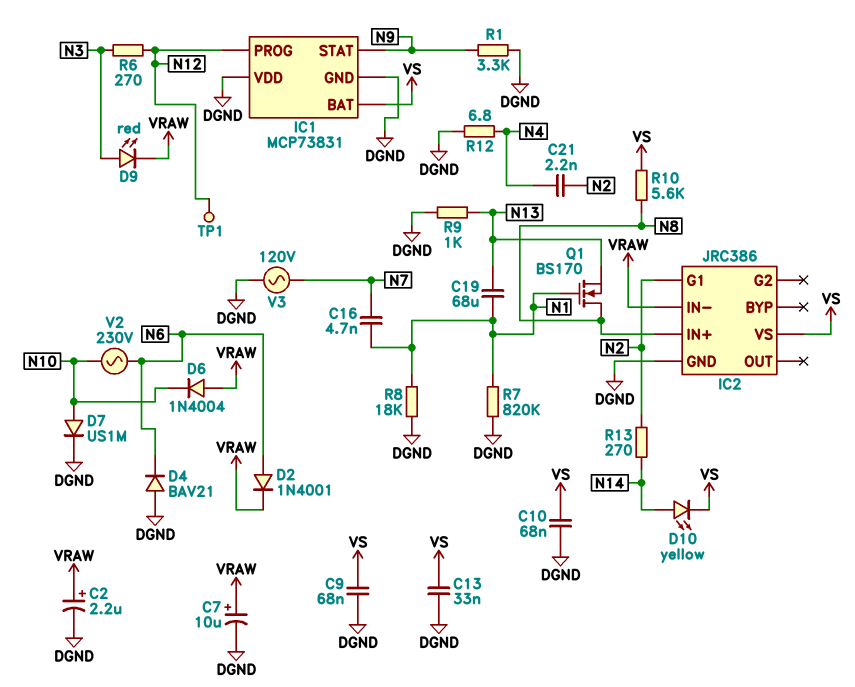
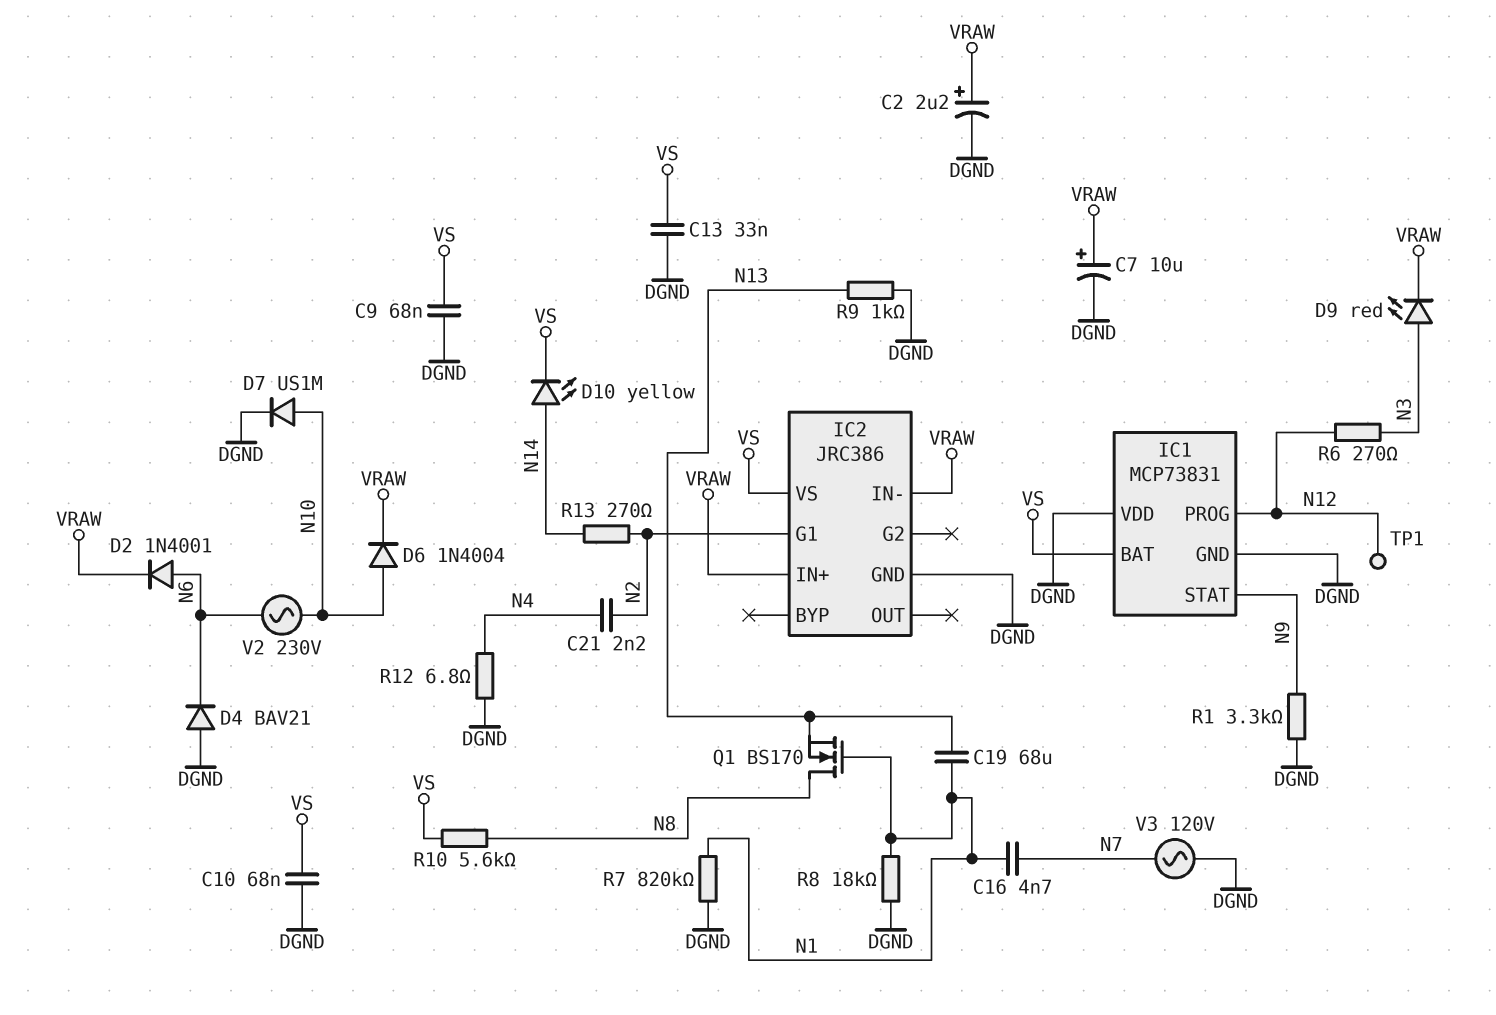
D6: diode 1N4004 (A VRAW, K N10) -> diode 1N4004 (A N10, K VRAW)
IC2 pin IN+: N8 -> VRAW

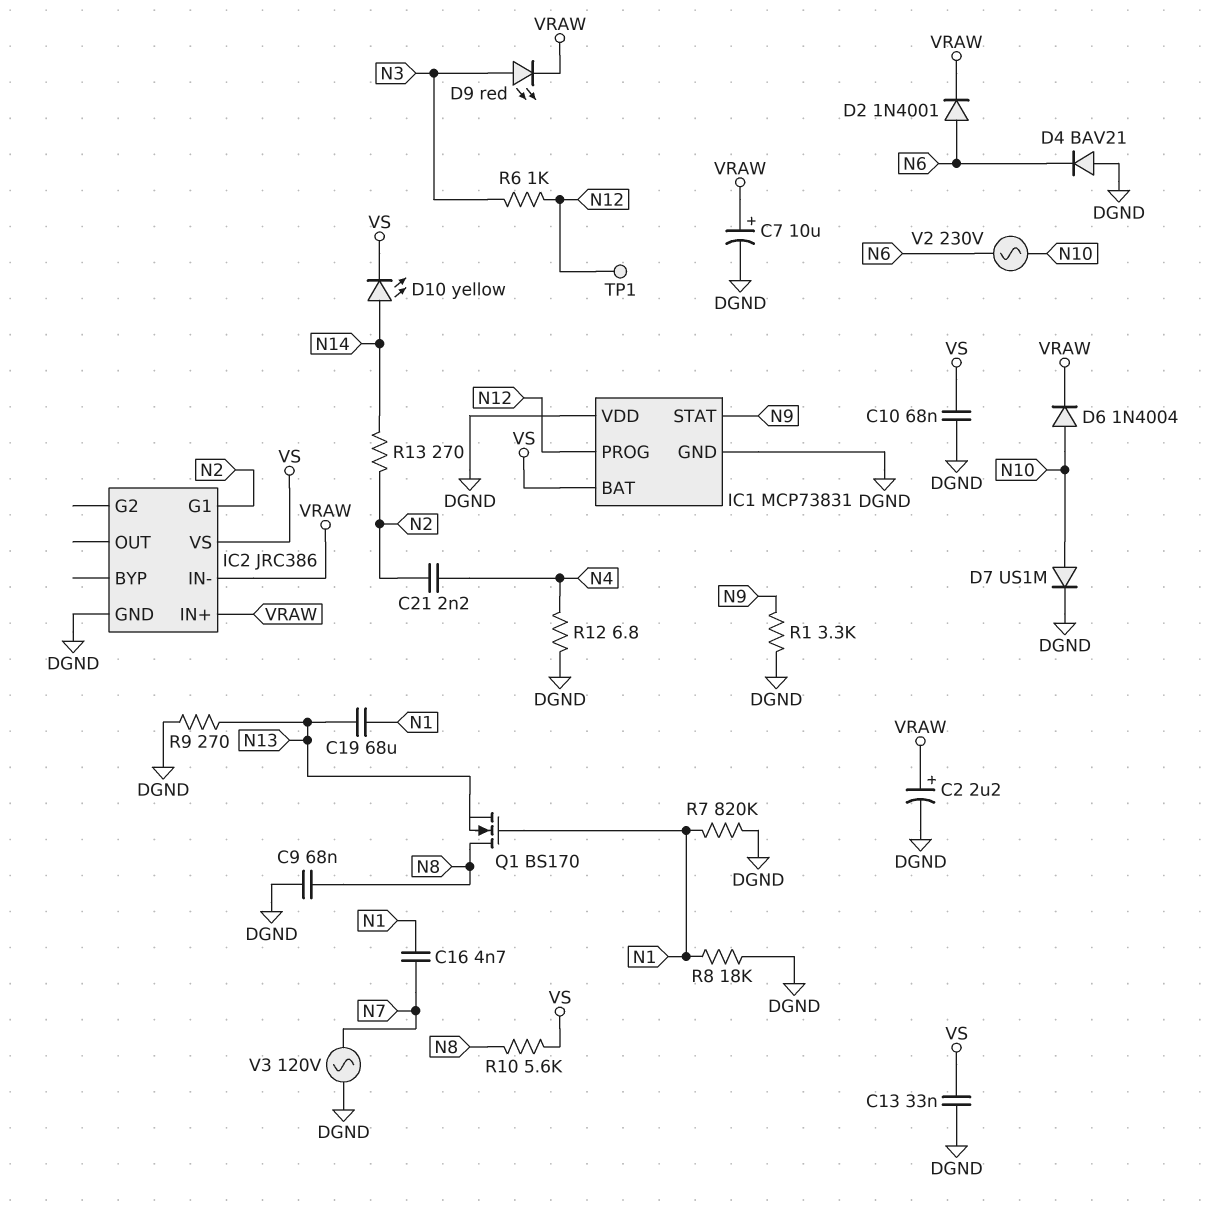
C9: 68nF (DGND, VS) -> 68nF (DGND, N8)
R6: 270 (N3, N12) -> 1k (N3, N12)
R9: 1k (DGND, N13) -> 270 (DGND, N13)

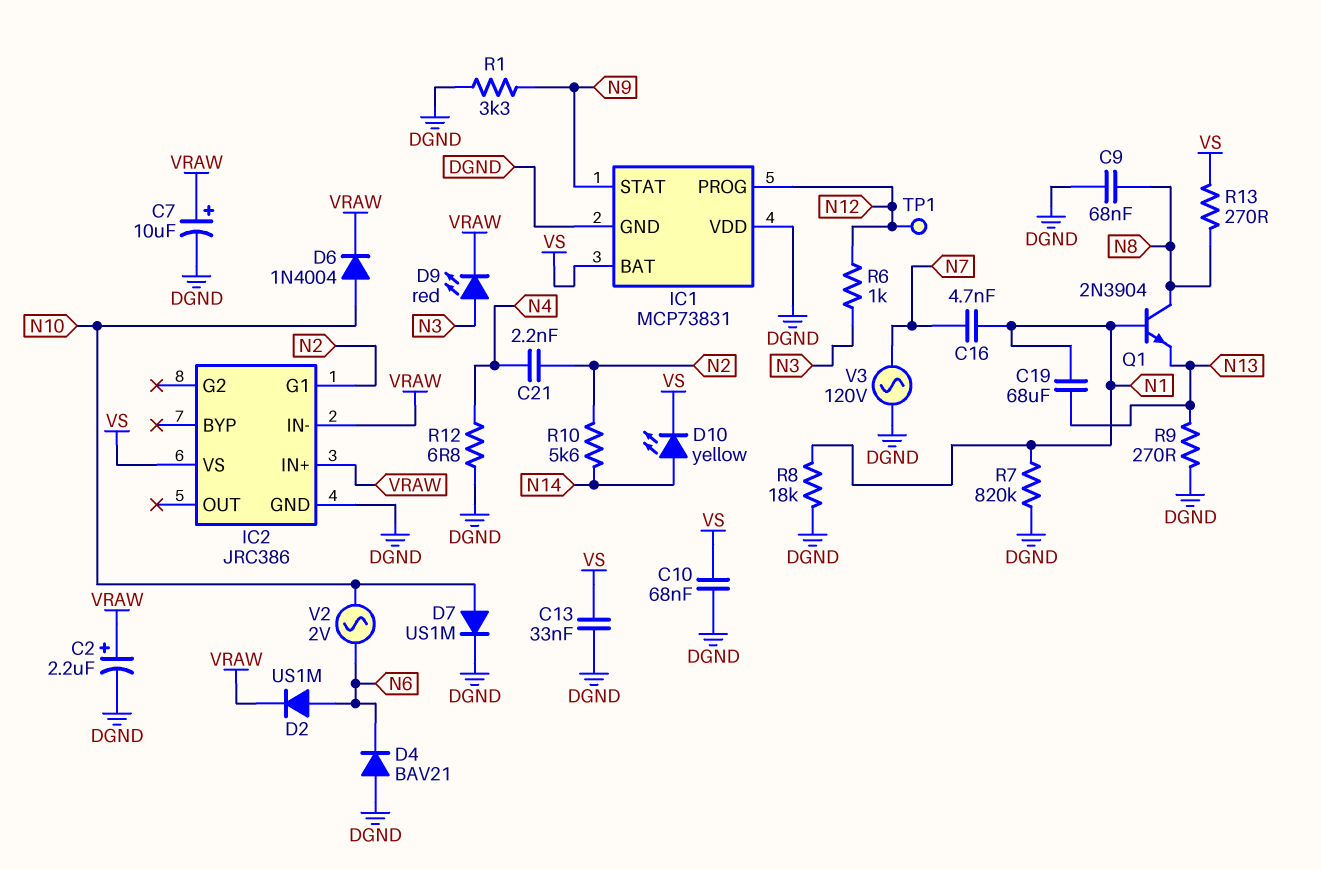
D2: diode 1N4001 (A N6, K VRAW) -> diode US1M (A N6, K VRAW)
Q1: NMOS BS170 (G N1, D N8, S N13) -> NPN 2N3904 (B N1, C N8, E N13)
R10: 5.6k (N8, VS) -> 5.6k (N2, N14)
R13: 270 (N2, N14) -> 270 (N8, VS)
V2: AC 230V (N6, N10) -> AC 2V (N6, N10)

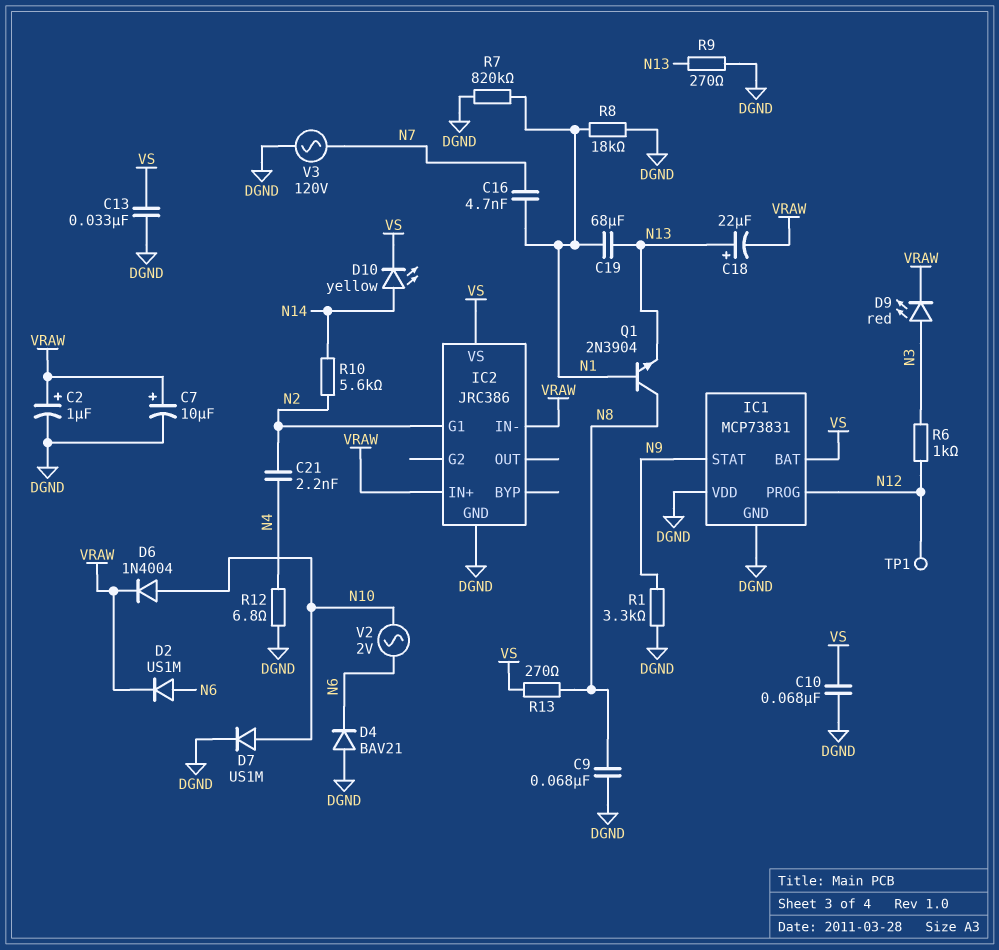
C2: 2.2uF (plus VRAW, minus DGND) -> 1uF (plus VRAW, minus DGND)
C18: none -> 22uF (plus N13, minus VRAW)

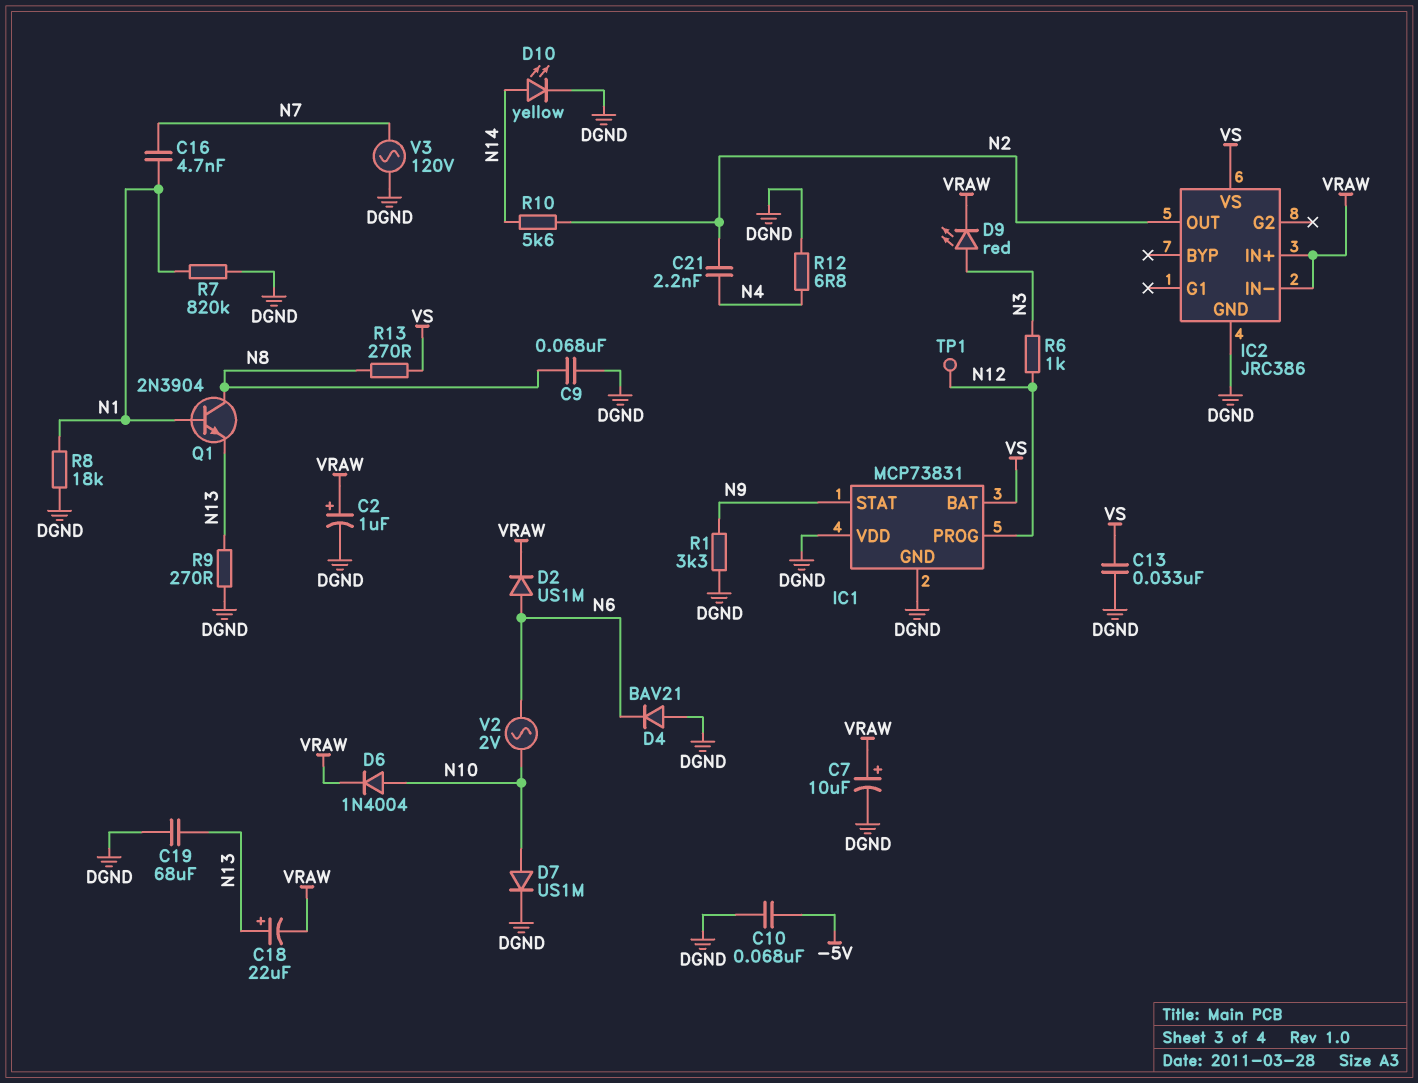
C10: 68nF (DGND, VS) -> 68nF (-5V, DGND)
C19: 68uF (N1, N13) -> 68uF (DGND, N13)
D10: LED yellow (A N14, K VS) -> LED yellow (A N14, K DGND)
IC2 pin G1: N2 -> none
IC2 pin OUT: none -> N2

